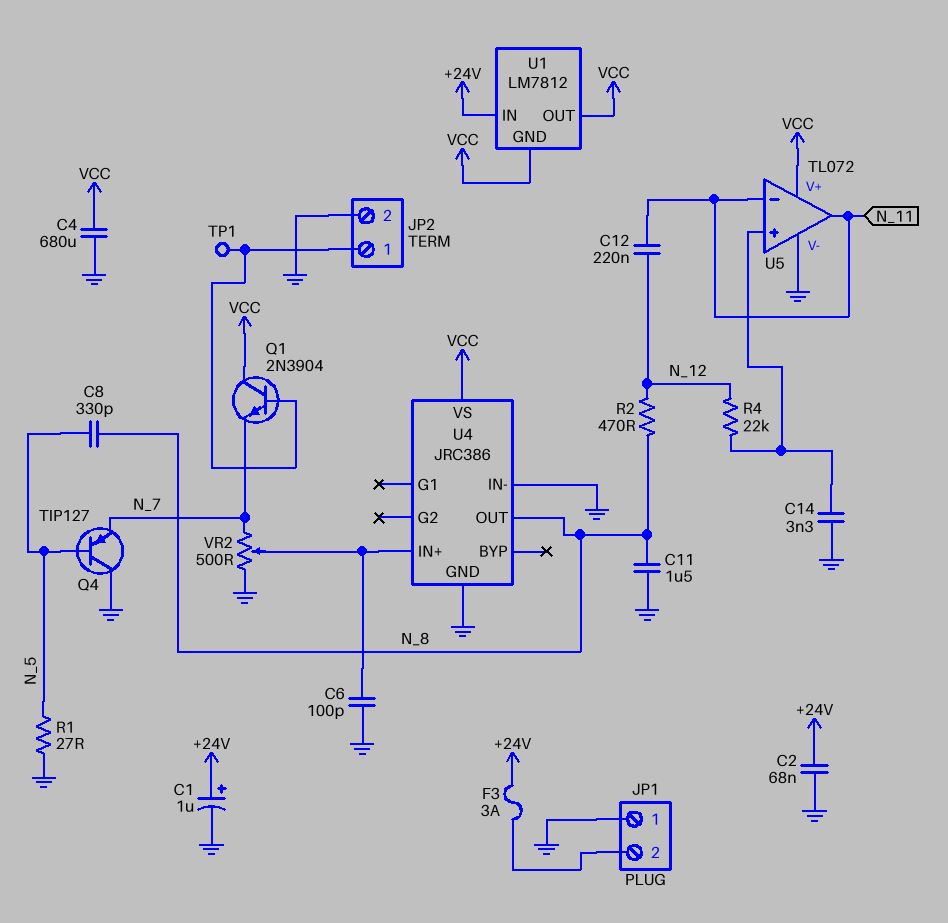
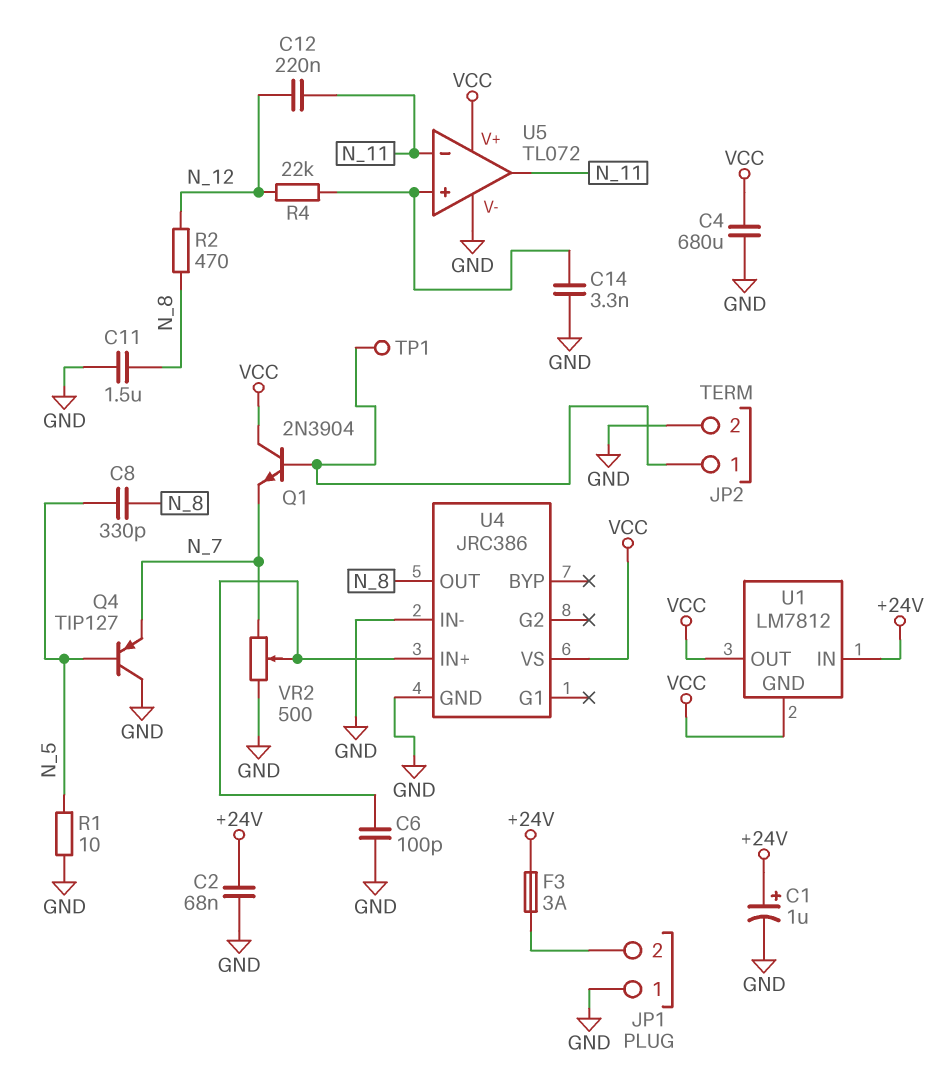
R1: 27 (GND, N_5) -> 10 (GND, N_5)

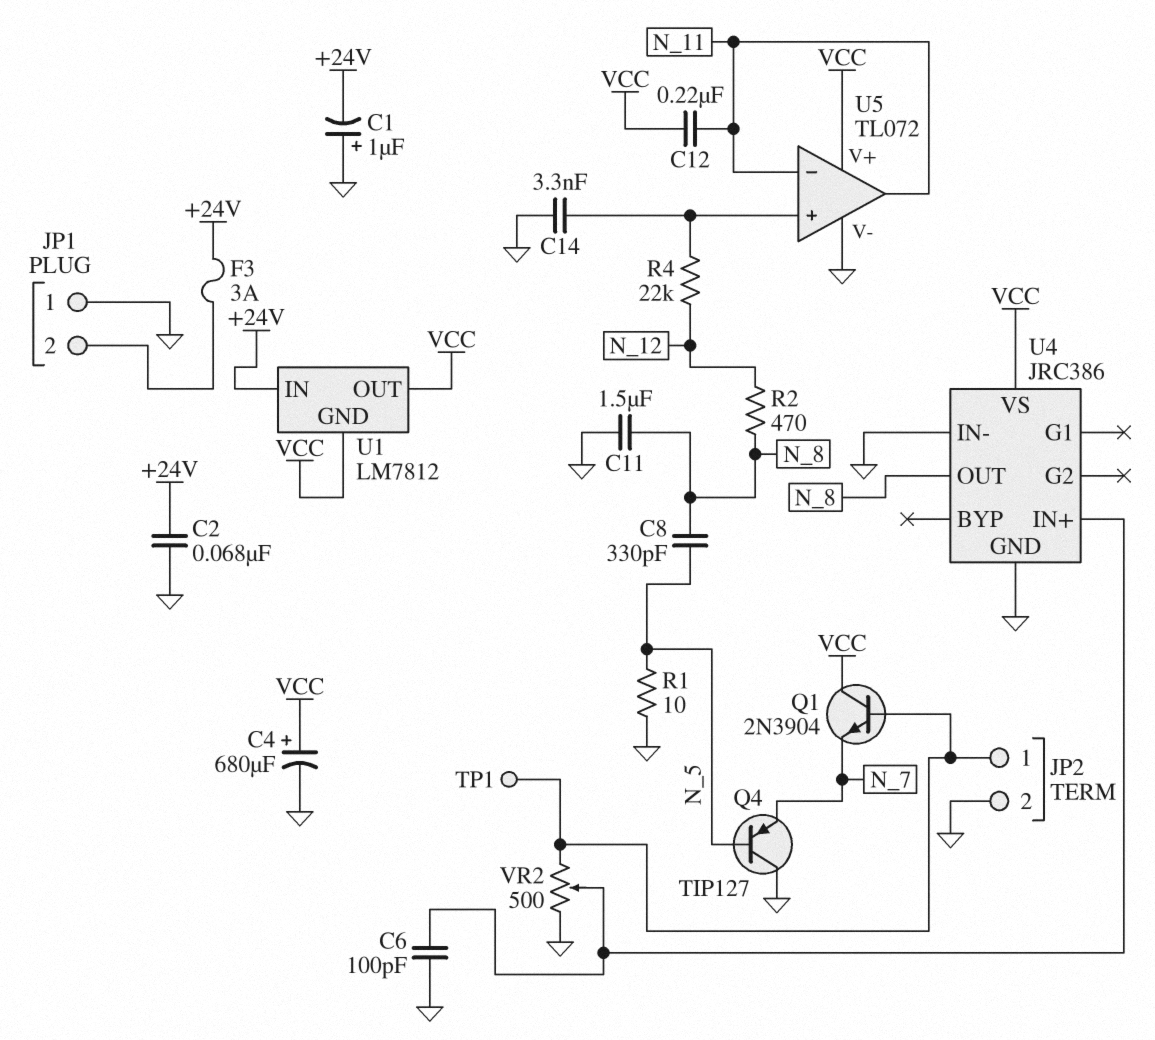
C1: 1uF (plus +24V, minus GND) -> 1uF (plus GND, minus +24V)
C4: 680uF (GND, VCC) -> 680uF (plus VCC, minus GND)
C12: 220nF (N_11, N_12) -> 220nF (N_11, VCC)
VR2: 500 (GND, N_7, wiper U4/IN+) -> 500 (GND, JP2/1, wiper U4/IN+)

